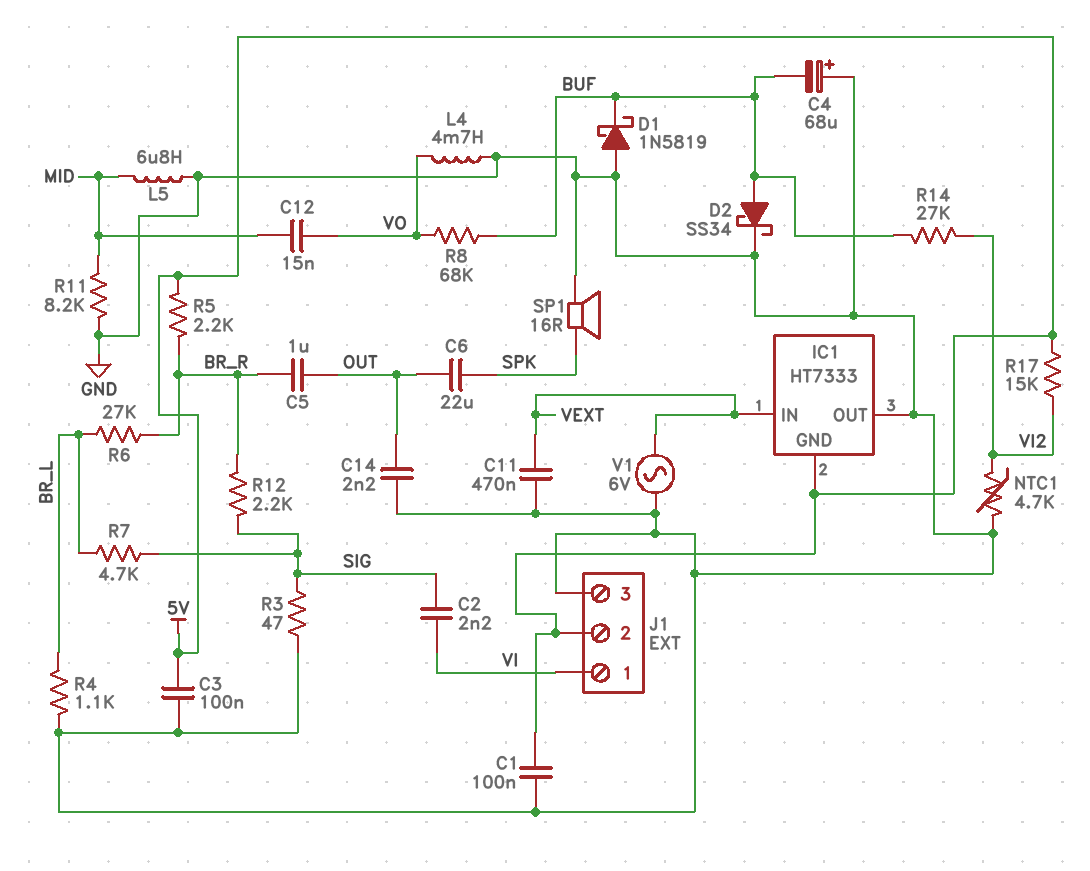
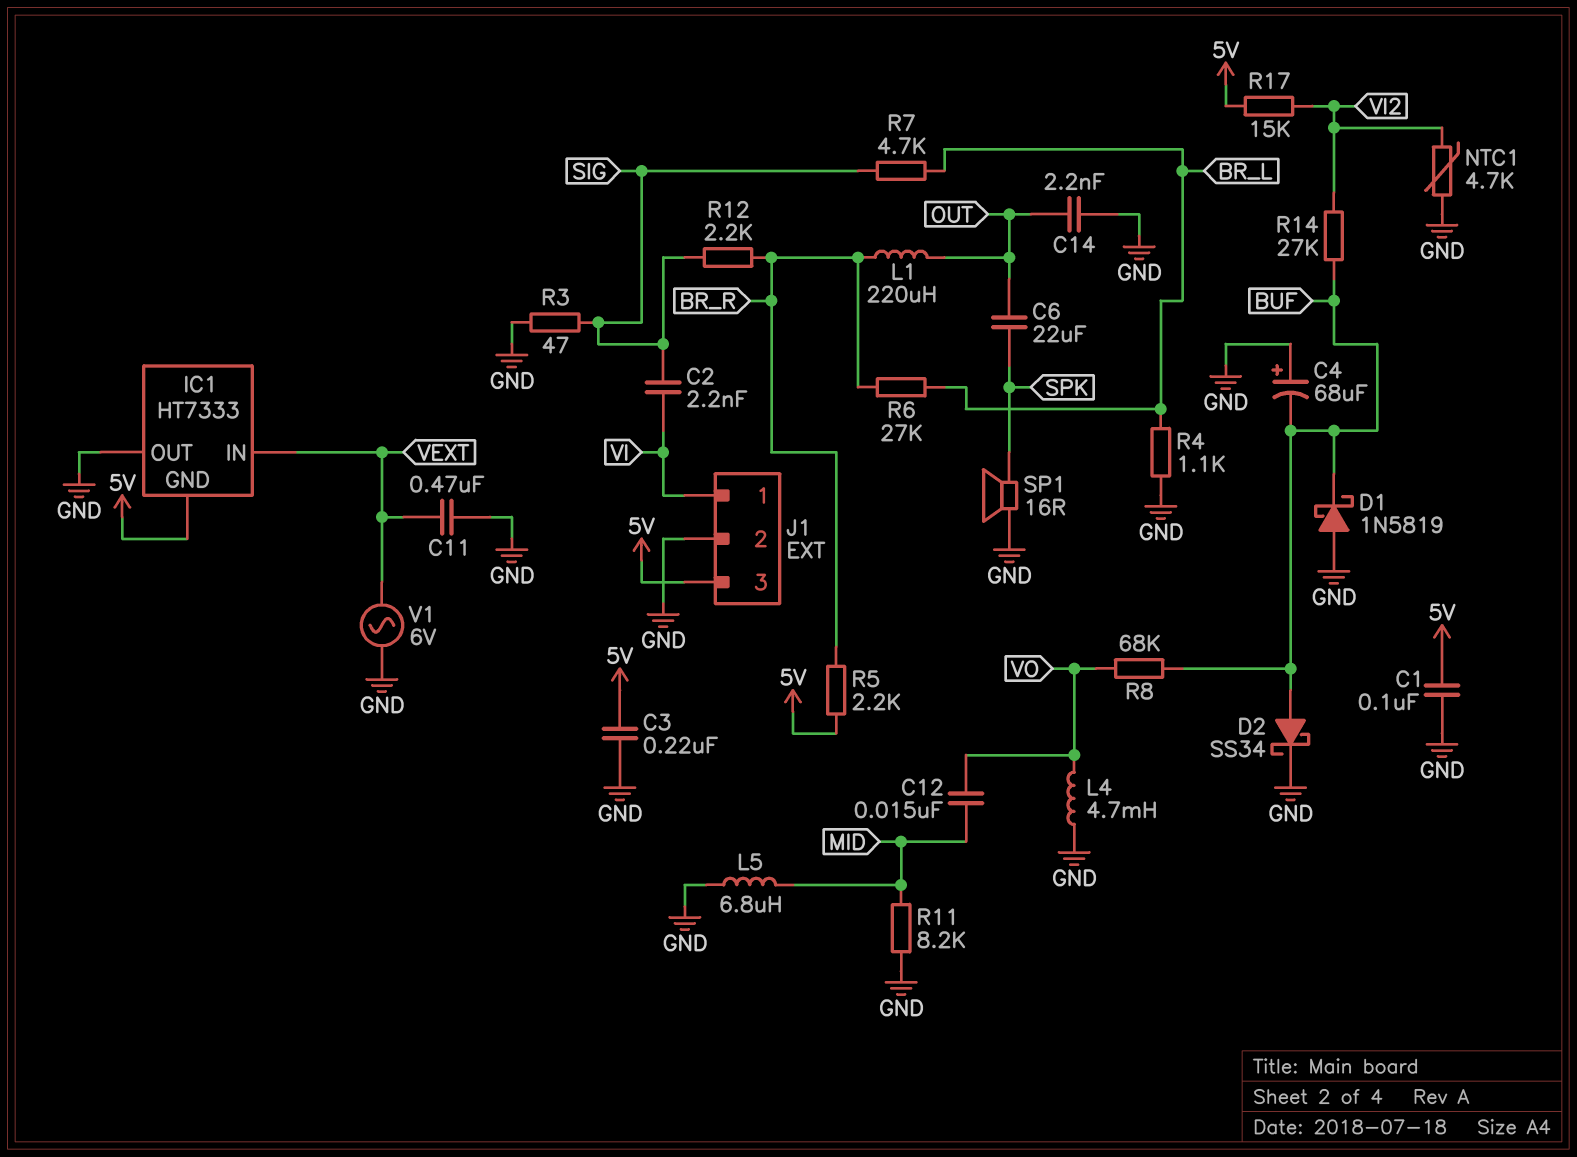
C3: 100nF (5V, GND) -> 220nF (5V, GND)
C5: 1uF (BR_R, OUT) -> none
J1 pin 2: 5V -> GND
J1 pin 3: GND -> 5V
L1: none -> 220uH (BR_R, OUT)

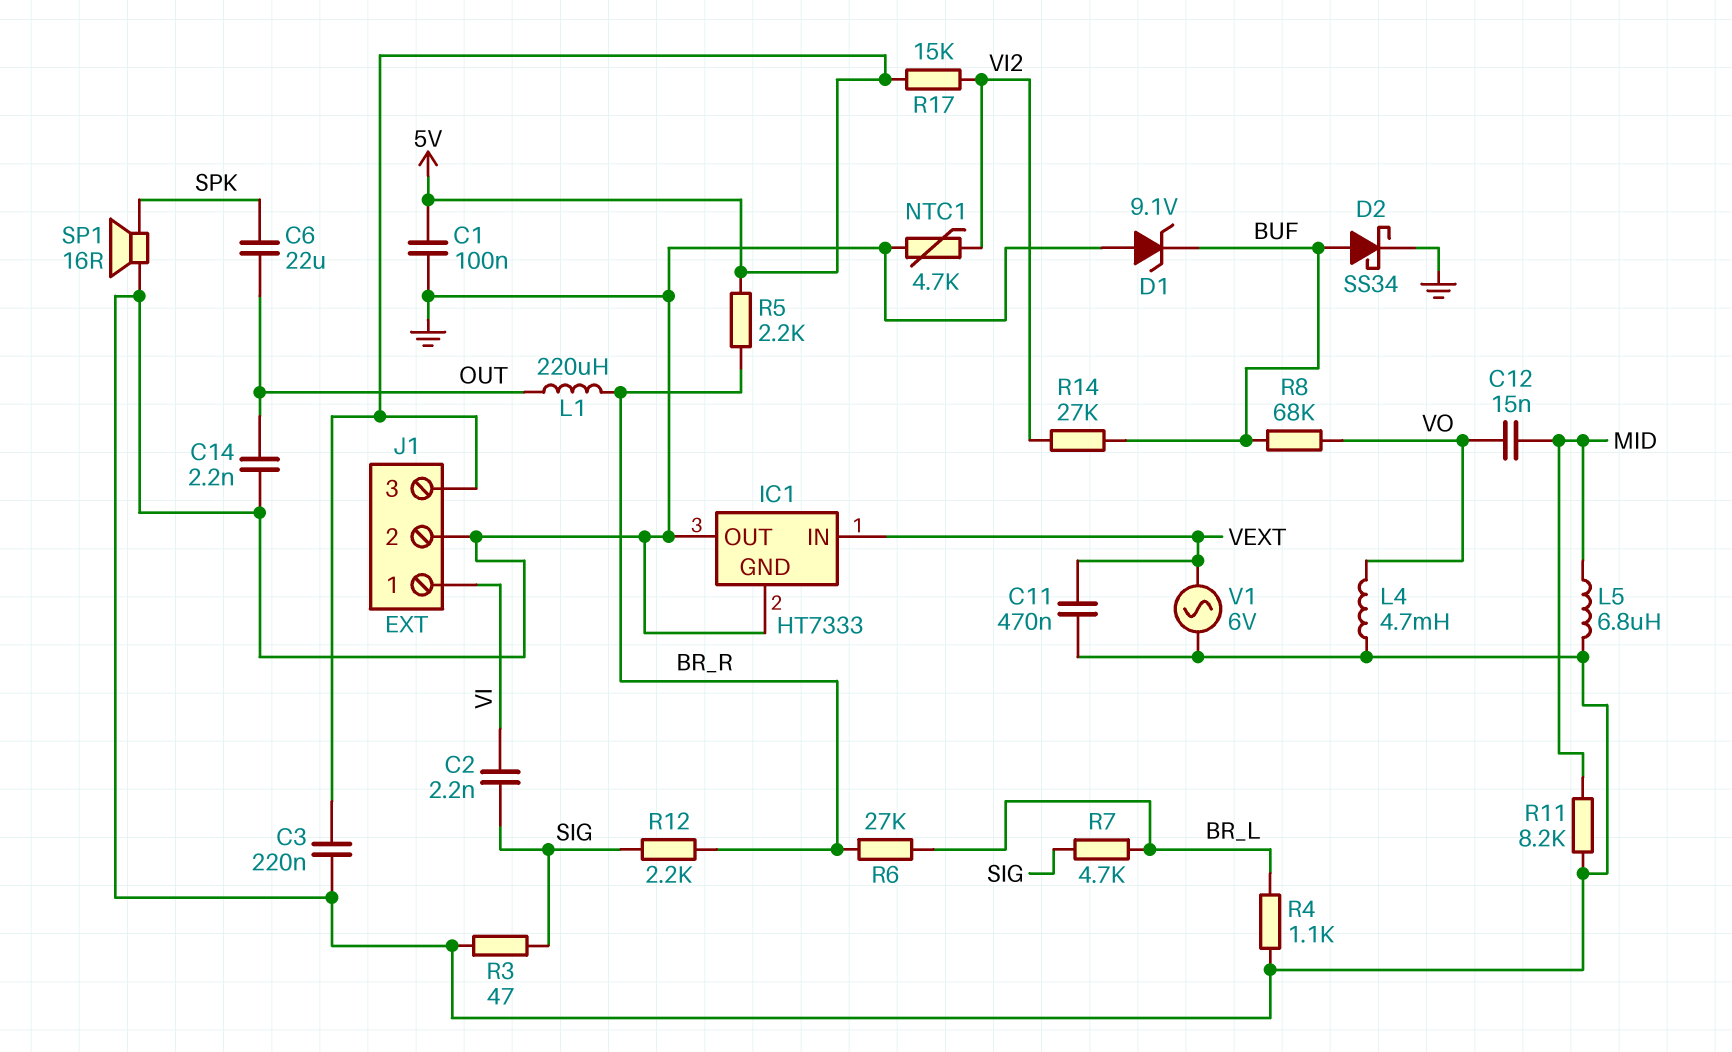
C4: 68uF (plus GND, minus BUF) -> none
D1: schottky 1N5819 (A GND, K BUF) -> zener 9.1V (A GND, K BUF)
IC1 pin GND: 5V -> GND

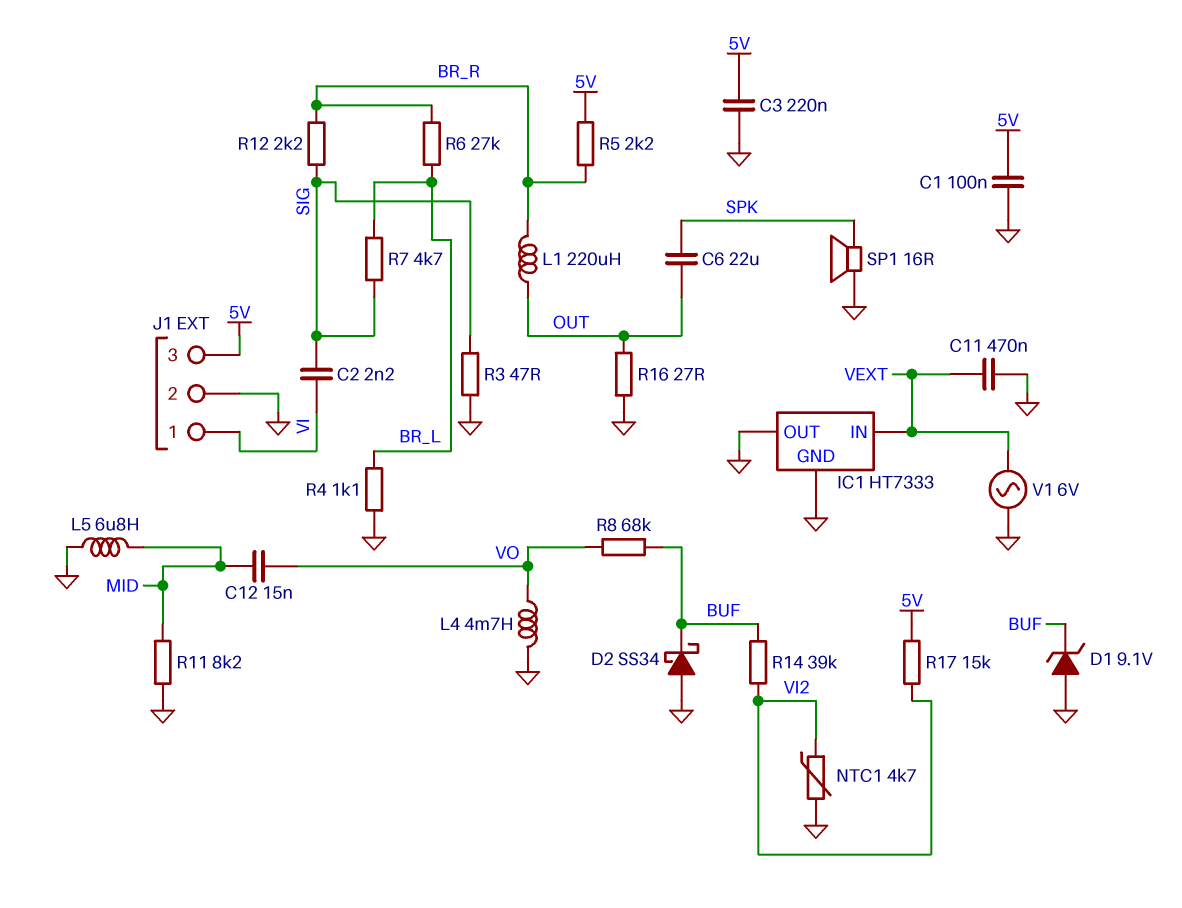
C14: 2.2nF (GND, OUT) -> none
D2: schottky SS34 (A BUF, K GND) -> schottky SS34 (A GND, K BUF)
R14: 27k (BUF, VI2) -> 39k (BUF, VI2)
R16: none -> 27 (GND, OUT)

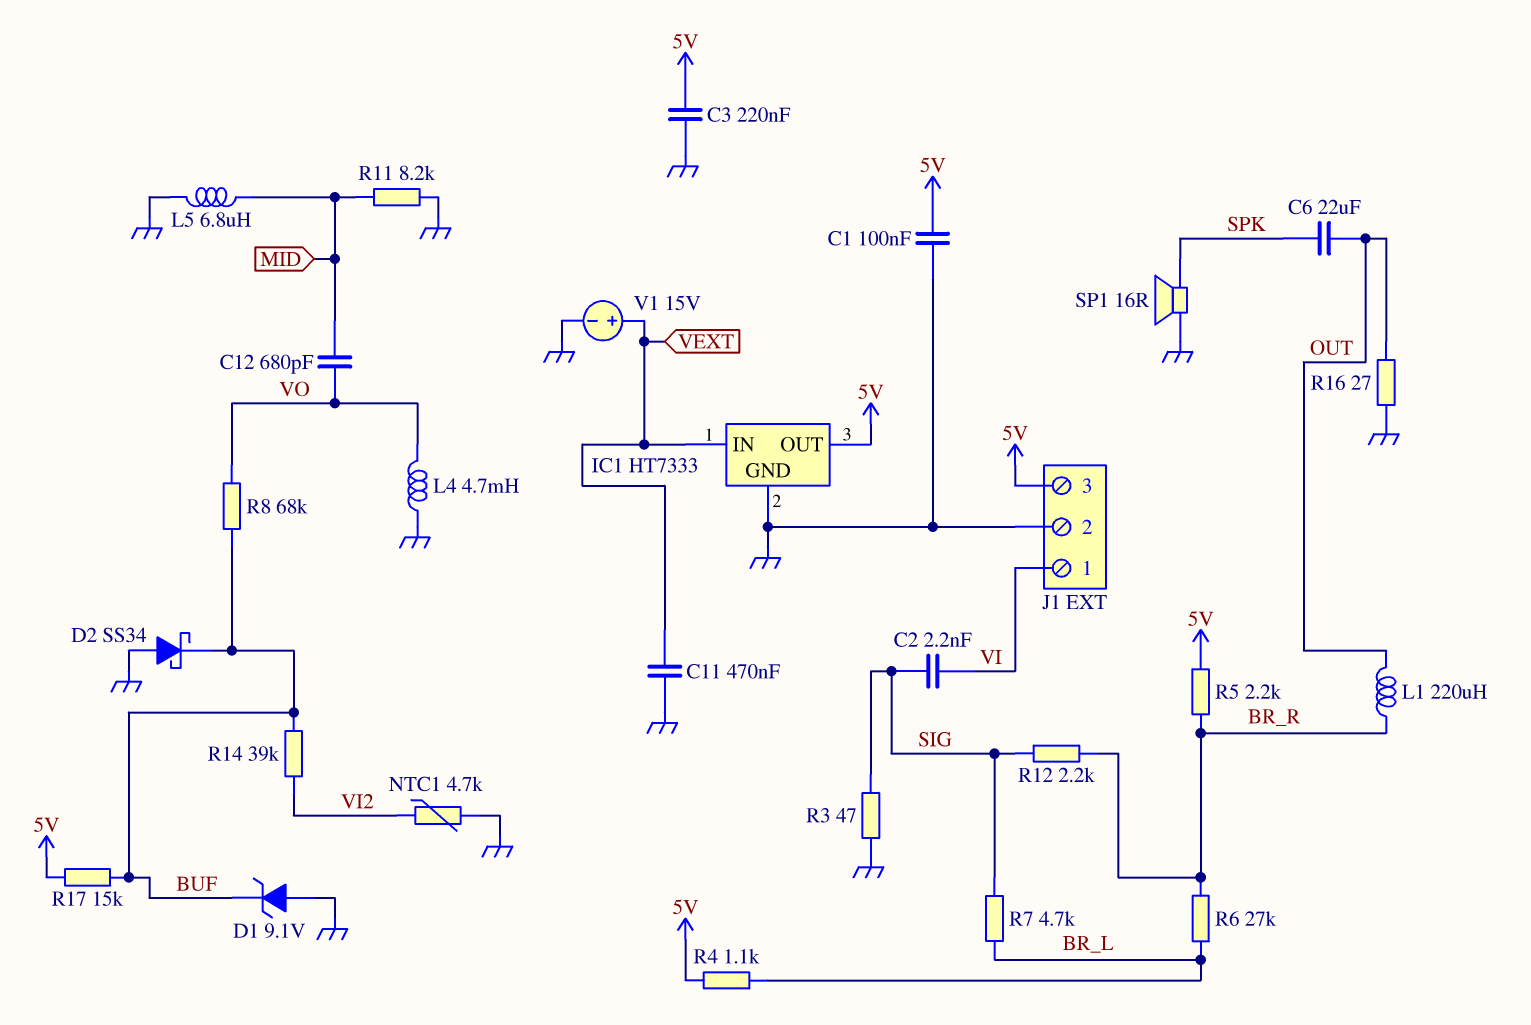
C12: 15nF (MID, VO) -> 680pF (MID, VO)
IC1 pin OUT: GND -> 5V
R4: 1.1k (BR_L, GND) -> 1.1k (5V, BR_L)
R17: 15k (5V, VI2) -> 15k (5V, BUF)
V1: AC 6V (GND, VEXT) -> 15V (plus VEXT, minus GND)

